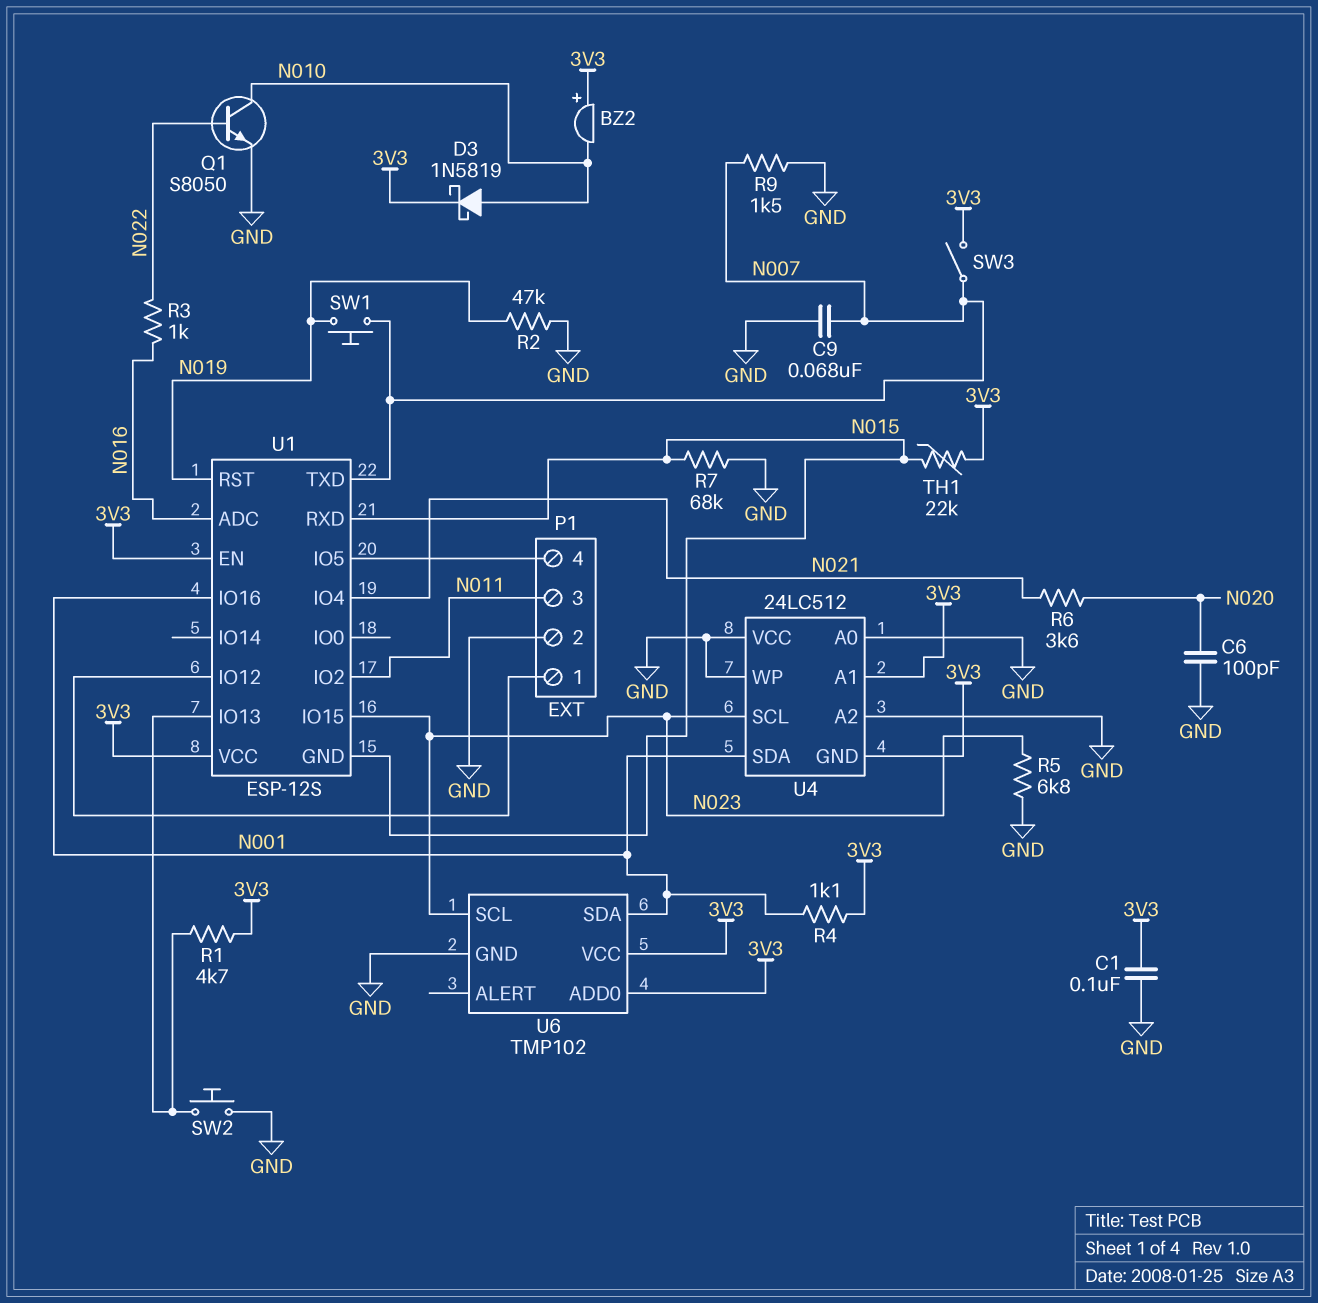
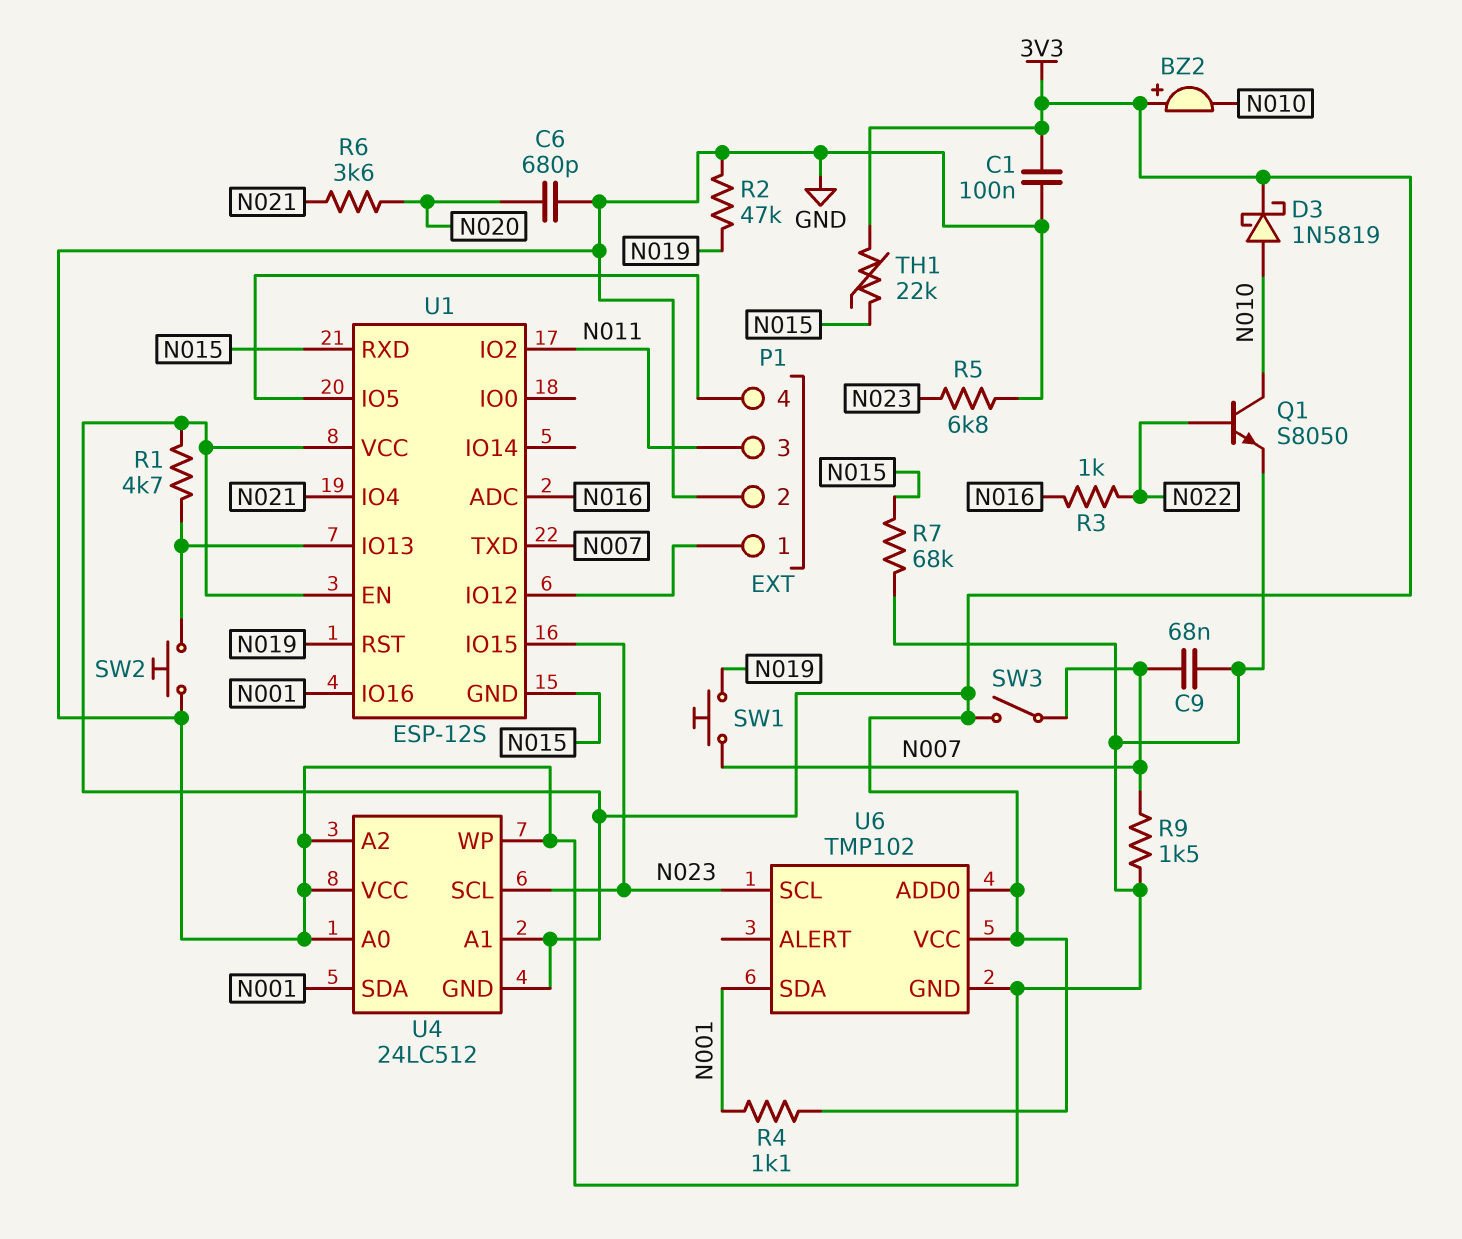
C6: 100pF (GND, N020) -> 680pF (GND, N020)

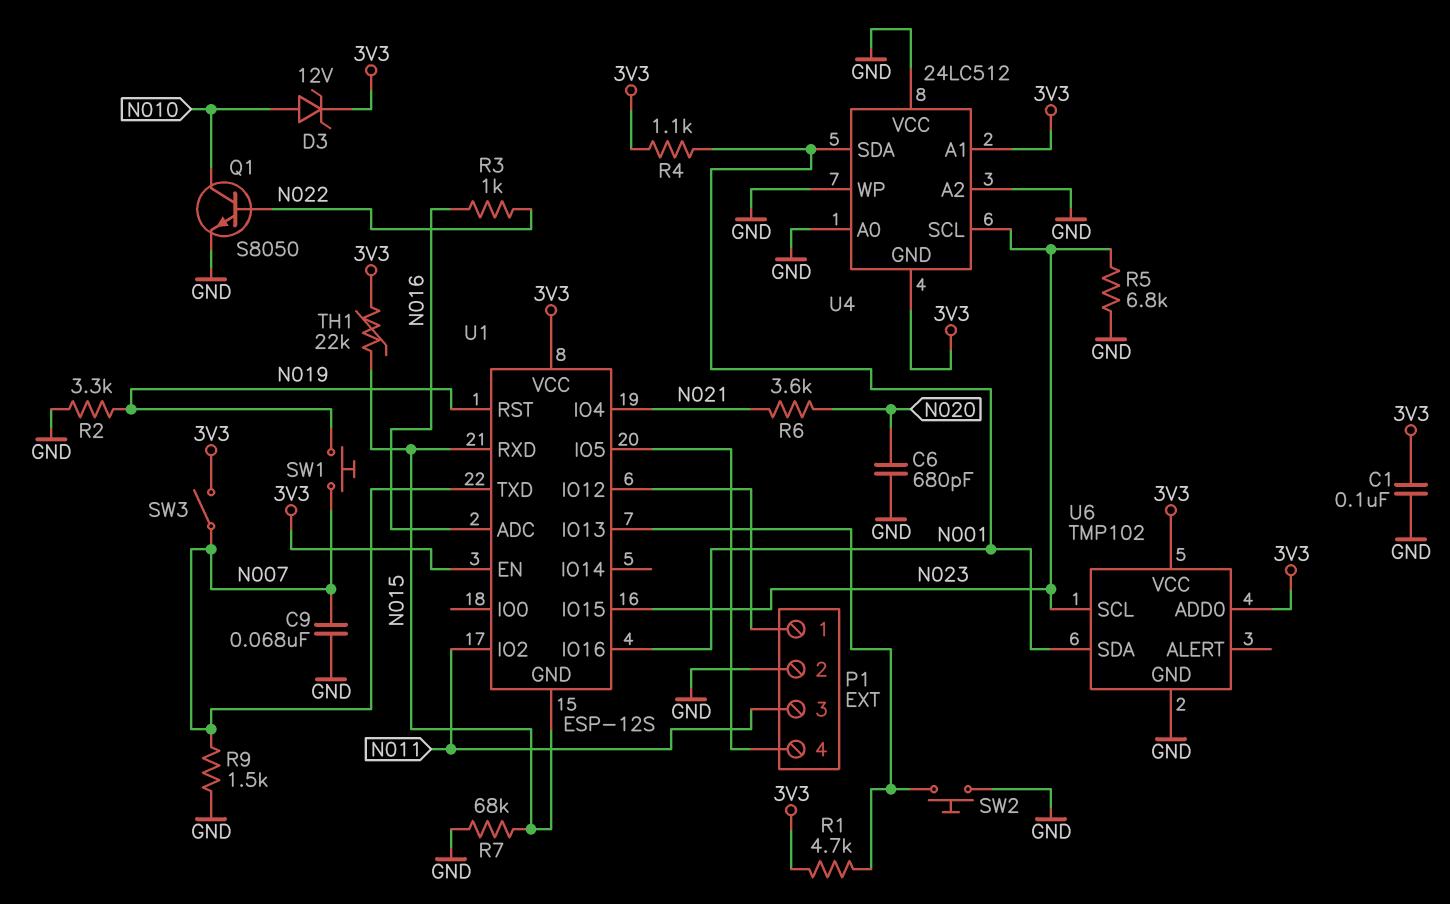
BZ2: buzzer (plus 3V3, minus N010) -> none
D3: schottky 1N5819 (A N010, K 3V3) -> zener 12V (A N010, K 3V3)
R2: 47k (GND, N019) -> 3.3k (GND, N019)

